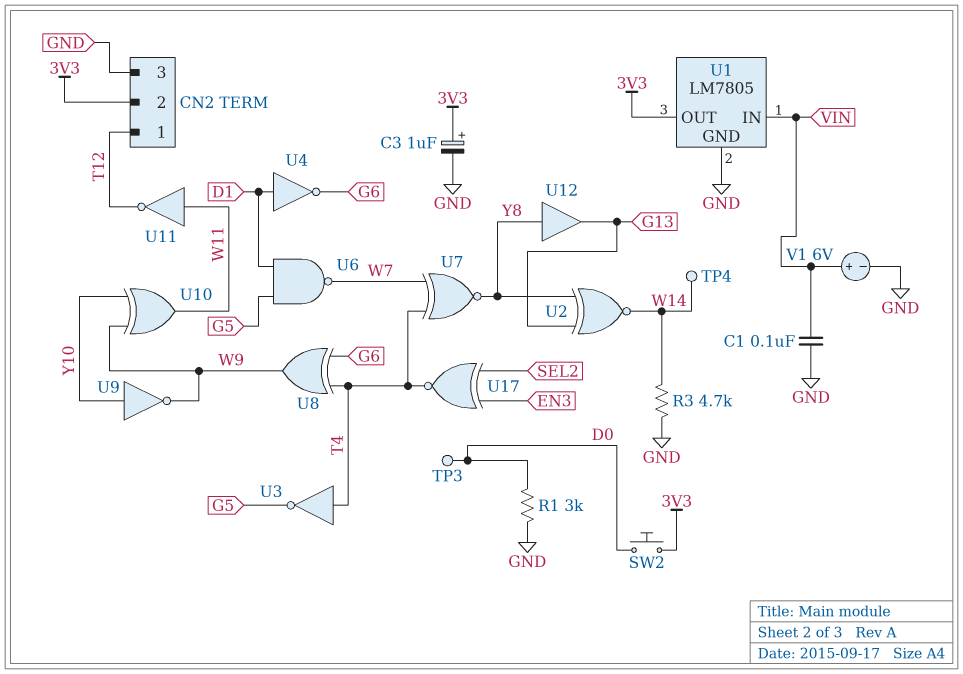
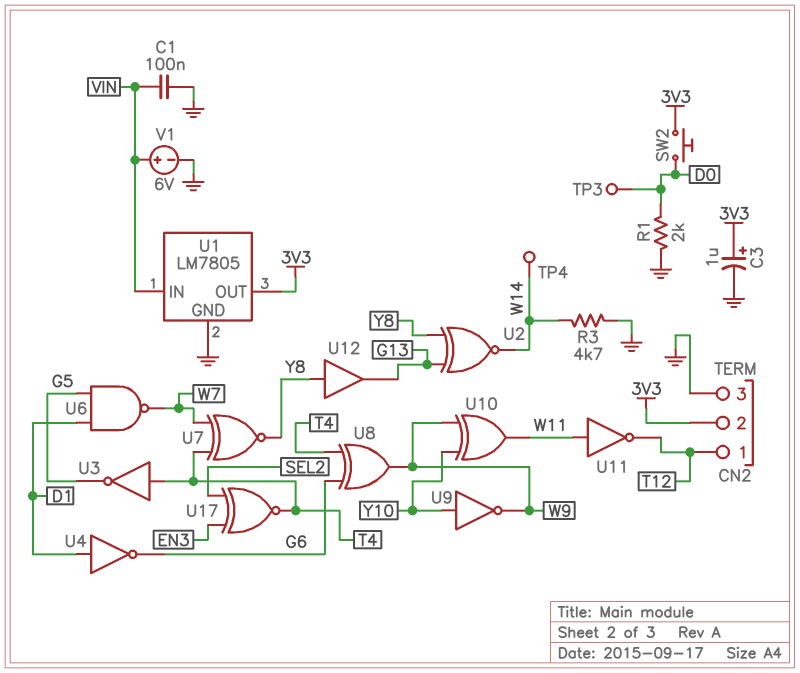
R1: 3k (D0, GND) -> 2k (D0, GND)

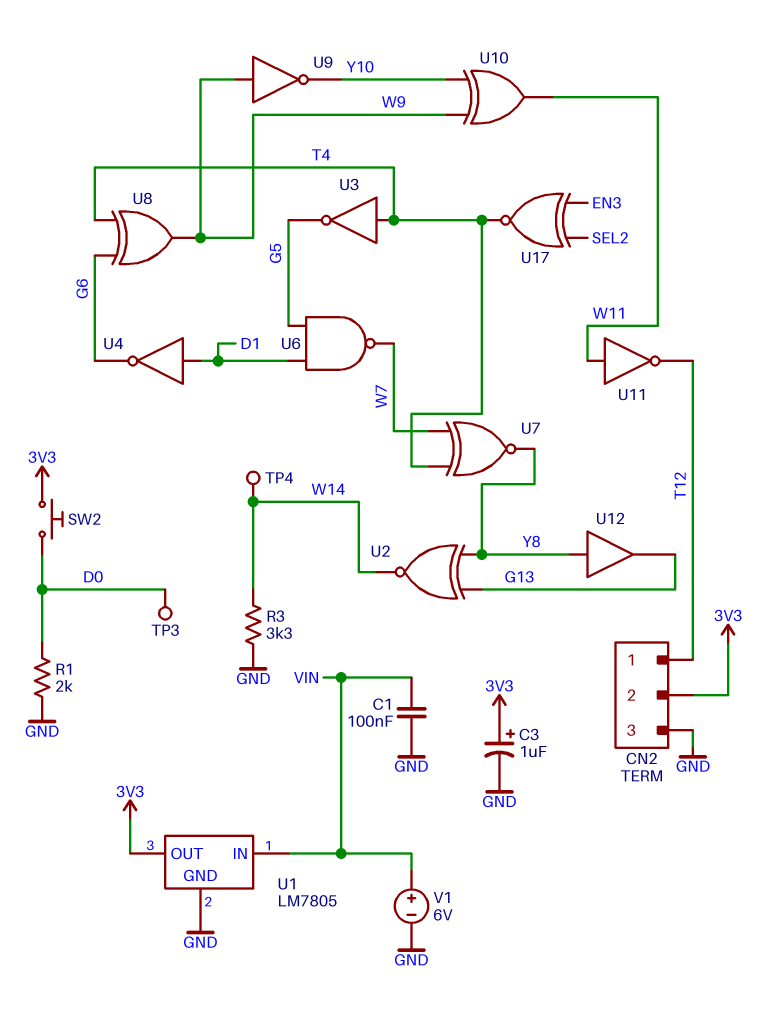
R3: 4.7k (GND, W14) -> 3.3k (GND, W14)
U9: NOT (in Y10, out W9) -> NOT (in W9, out Y10)

